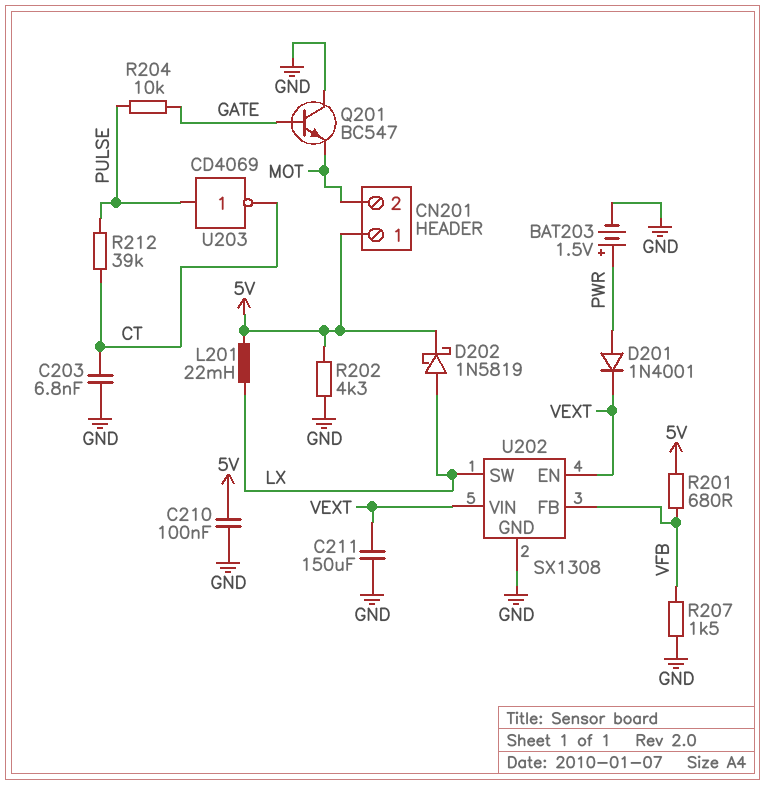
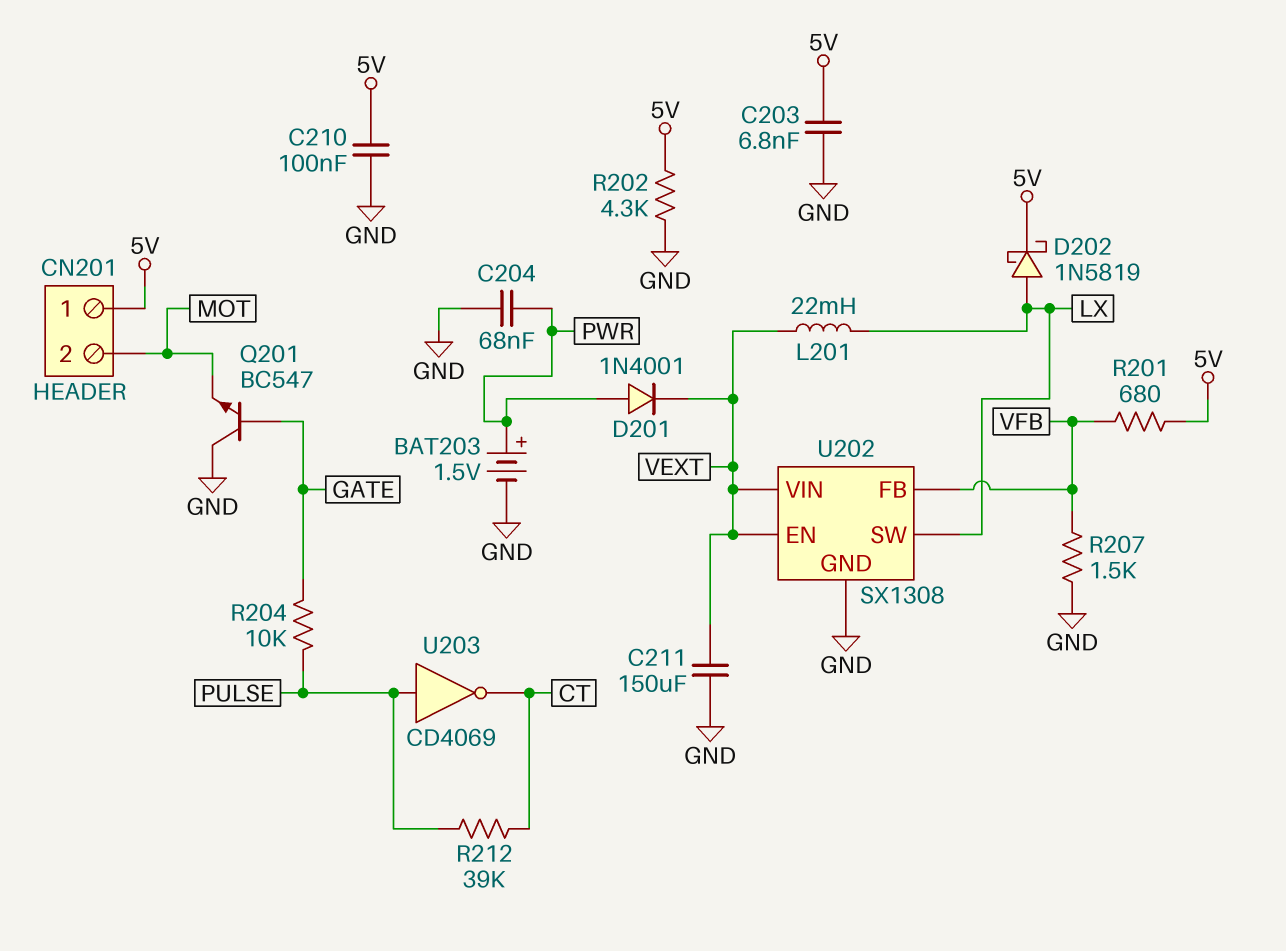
C203: 6.8nF (CT, GND) -> 6.8nF (5V, GND)
C204: none -> 68nF (GND, PWR)
L201: 22mH (5V, LX) -> 22mH (LX, VEXT)

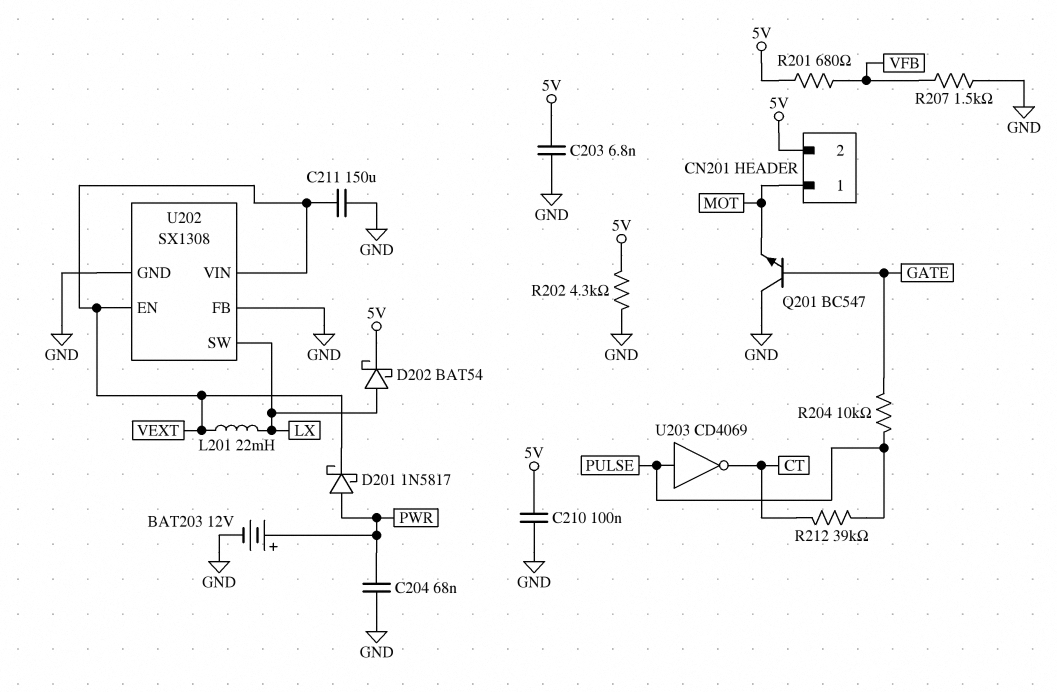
BAT203: 1.5V (plus PWR, minus GND) -> 12V (plus PWR, minus GND)
CN201 pin 1: 5V -> MOT
CN201 pin 2: MOT -> 5V
D201: diode 1N4001 (A PWR, K VEXT) -> schottky 1N5817 (A PWR, K VEXT)
D202: schottky 1N5819 (A LX, K 5V) -> schottky BAT54 (A LX, K 5V)
U202 pin FB: VFB -> GND

